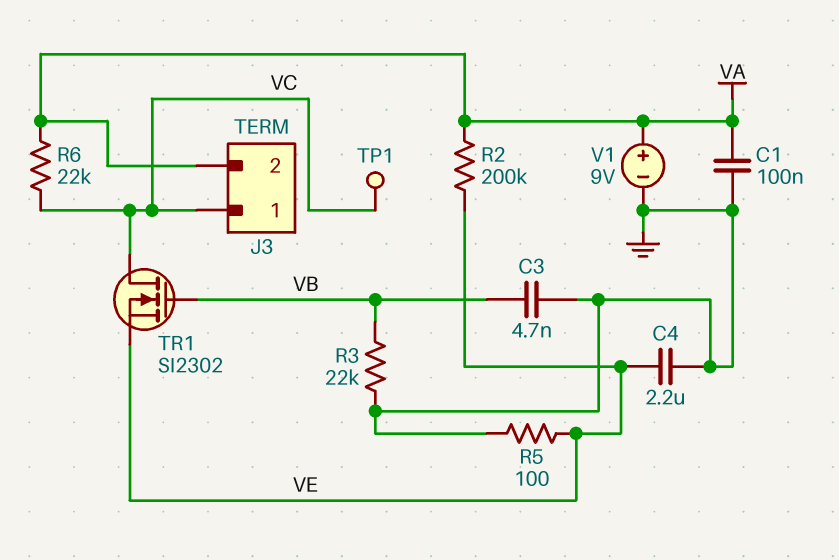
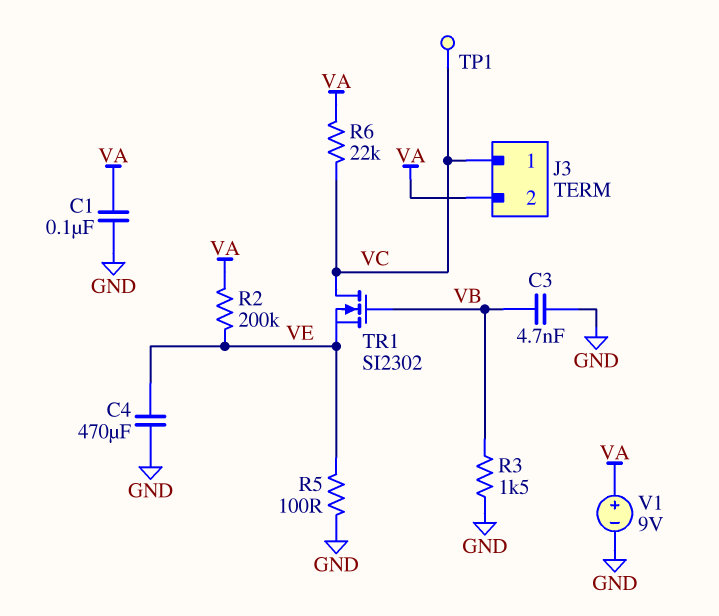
C4: 2.2uF (GND, VE) -> 470uF (GND, VE)
R3: 22k (GND, VB) -> 1.5k (GND, VB)

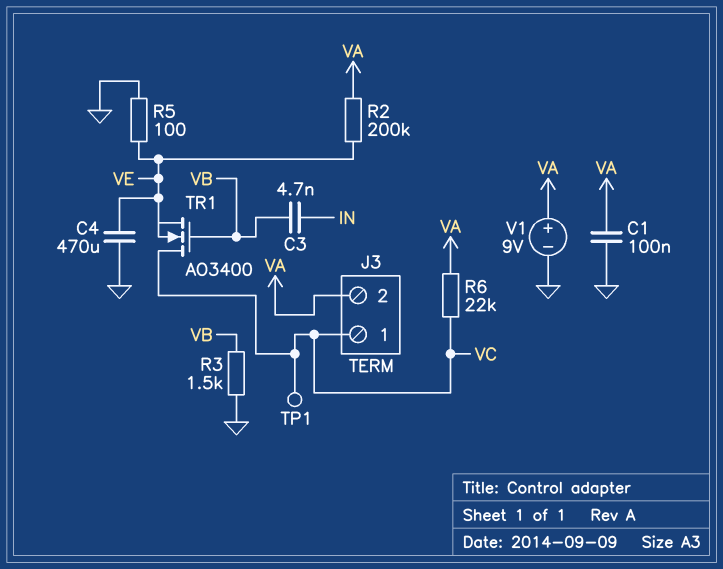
C3: 4.7nF (GND, VB) -> 4.7nF (IN, VB)
TR1: NMOS SI2302 (G VB, D VC, S VE) -> NMOS AO3400 (G VB, D VC, S VE)

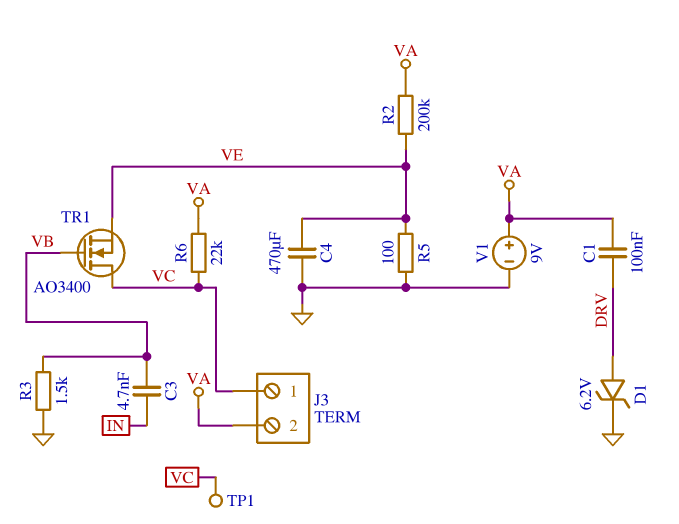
C1: 100nF (GND, VA) -> 100nF (DRV, VA)
D1: none -> zener 6.2V (A DRV, K GND)

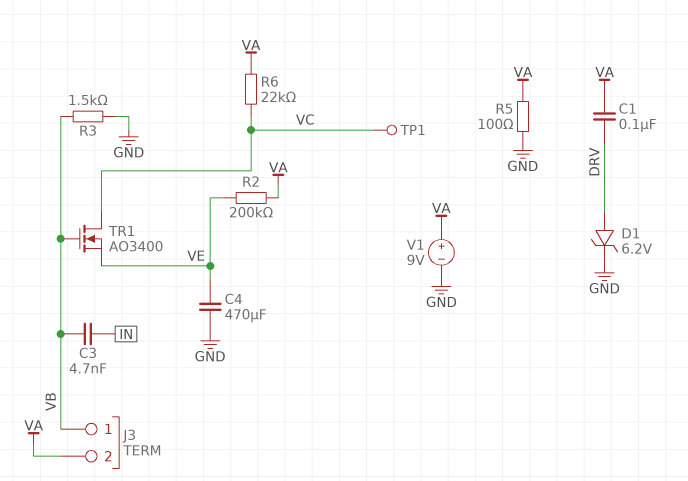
J3 pin 1: VC -> VB
R5: 100 (GND, VE) -> 100 (GND, VA)

